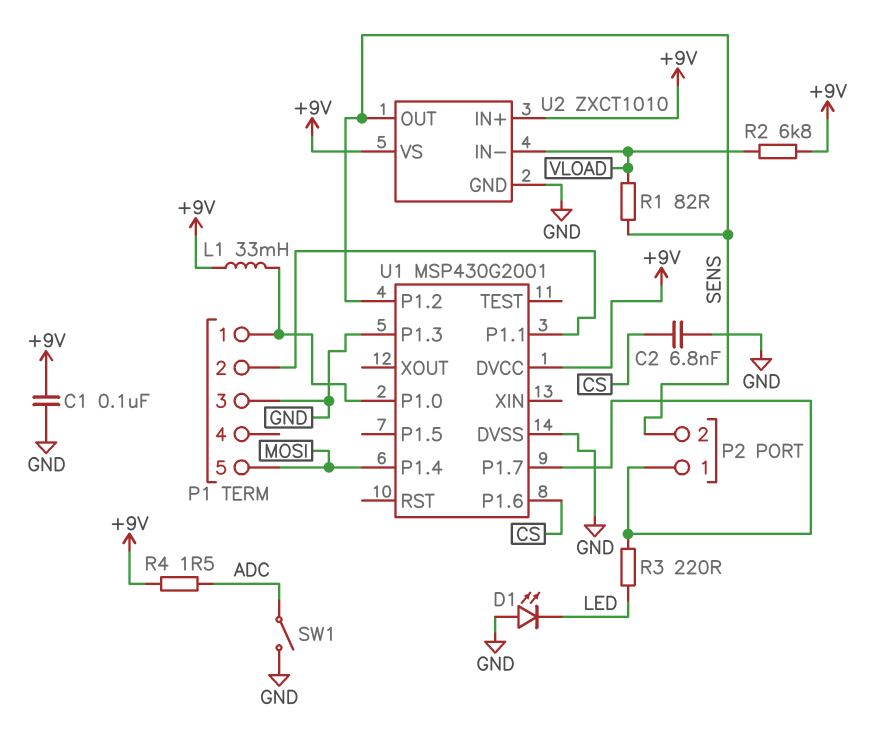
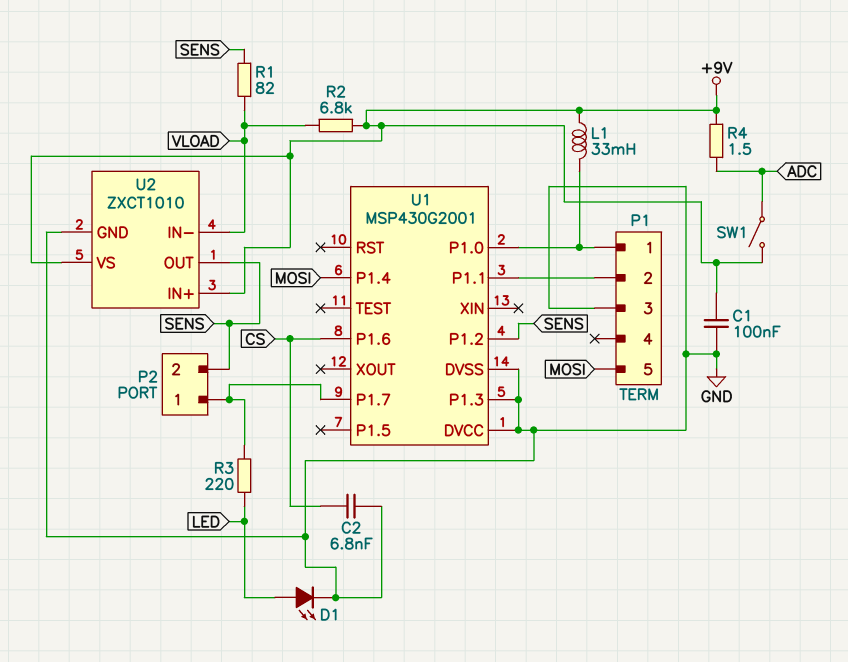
D1: LED (A GND, K LED) -> LED (A LED, K GND)
SW1: switch (ADC, GND) -> switch (+9V, ADC)
U1 pin DVCC: +9V -> GND

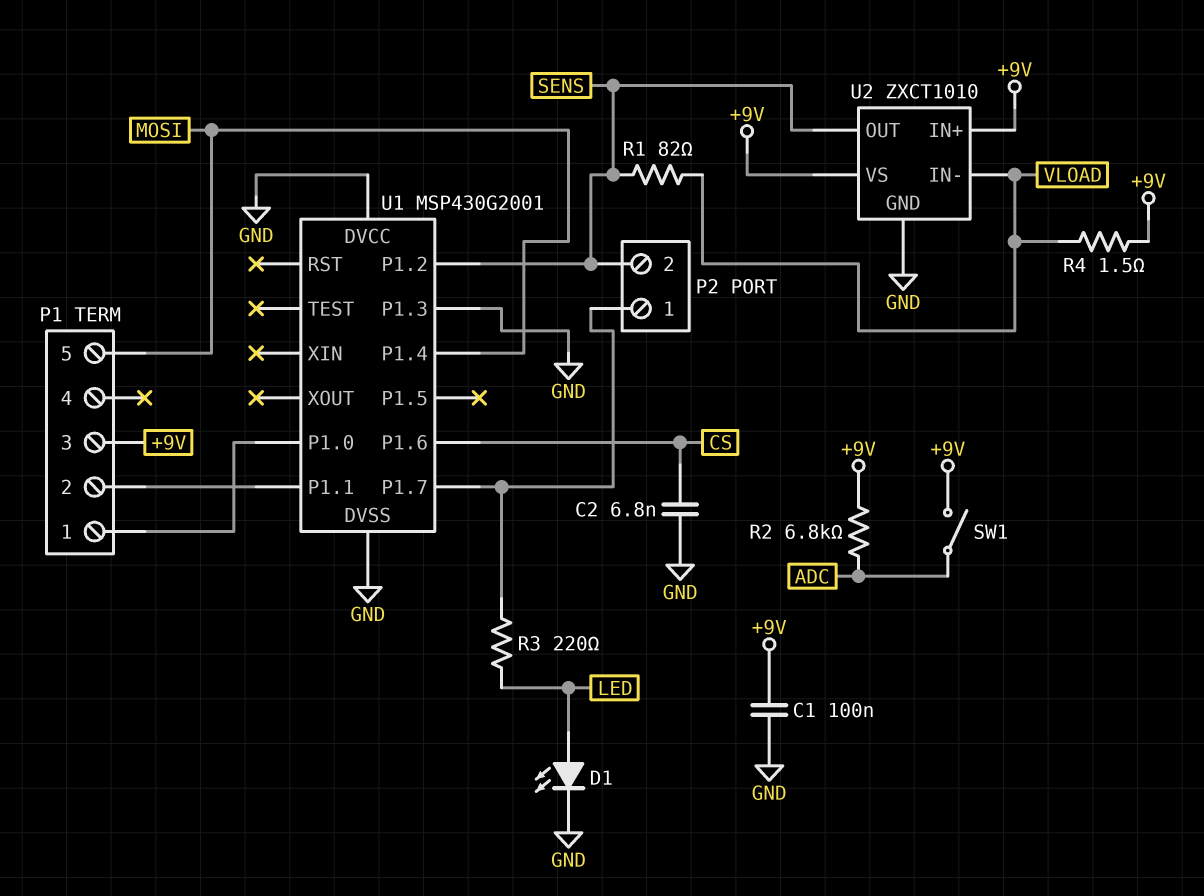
L1: 33mH (+9V, P1/1) -> none
P1 pin 3: GND -> +9V
R2: 6.8k (+9V, VLOAD) -> 6.8k (+9V, ADC)
R4: 1.5 (+9V, ADC) -> 1.5 (+9V, VLOAD)

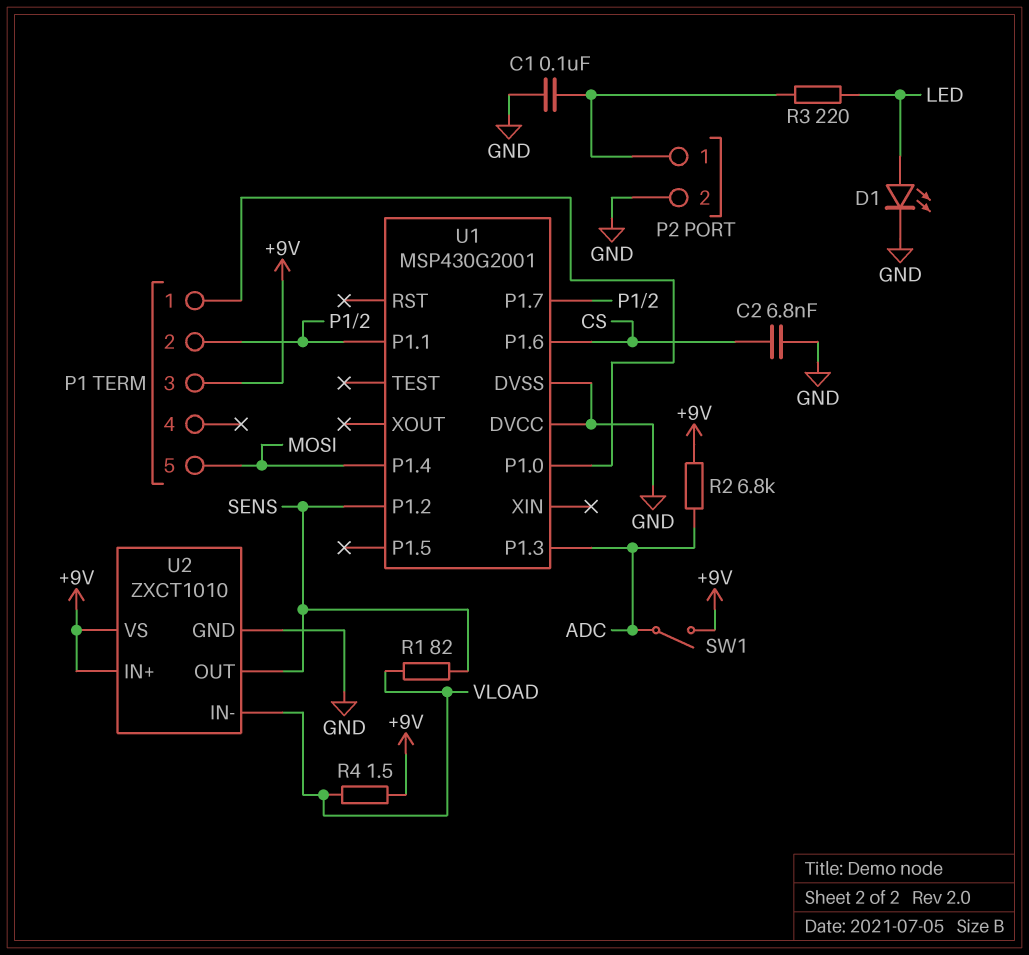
C1: 100nF (+9V, GND) -> 100nF (GND, P2/1)
P2 pin 2: SENS -> GND
U1 pin P1.3: GND -> ADC
U1 pin P1.7: P2/1 -> P1/2

